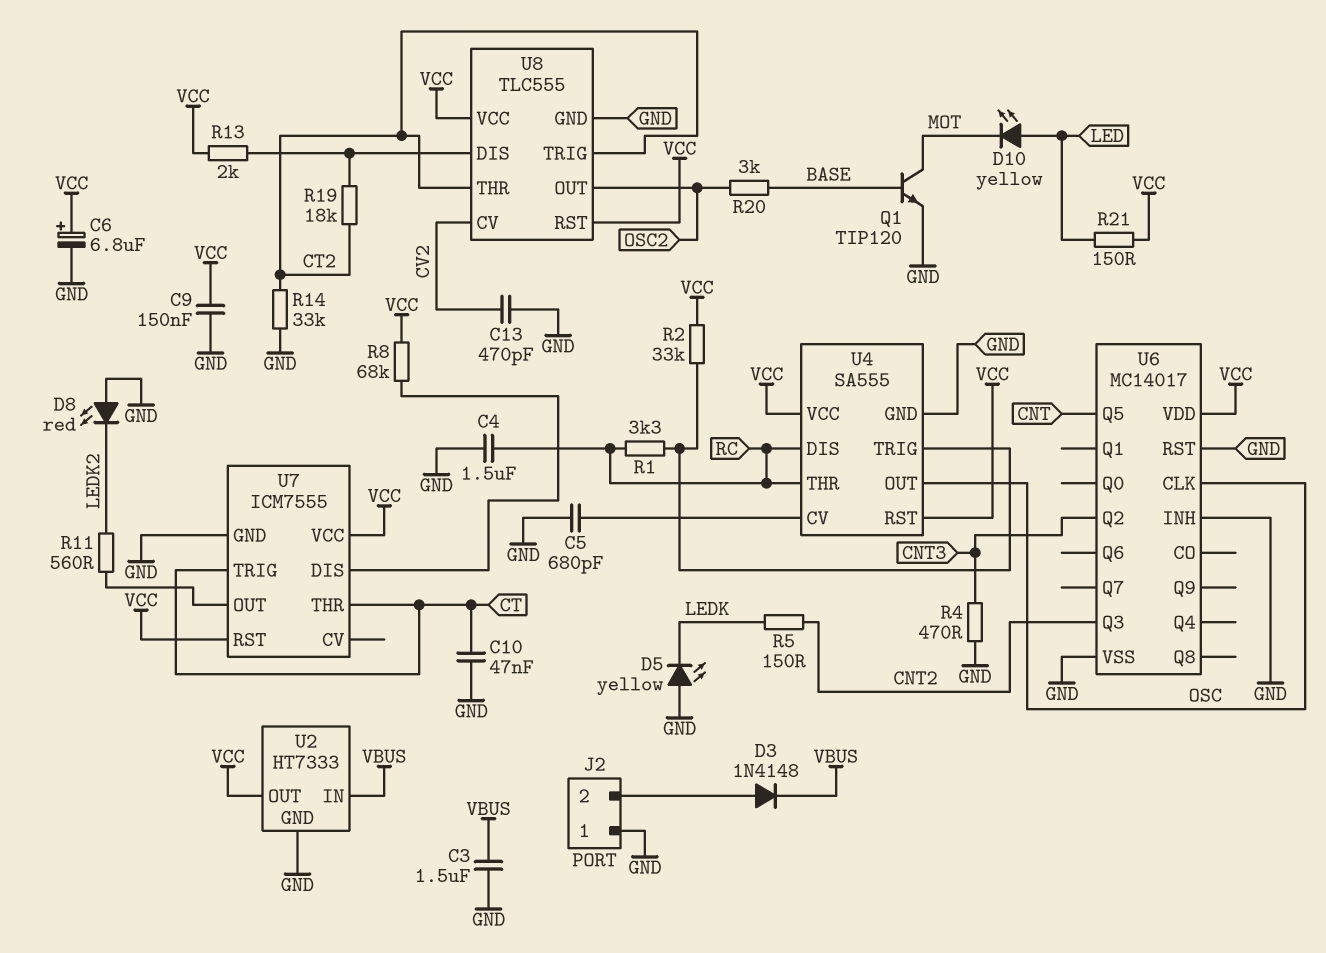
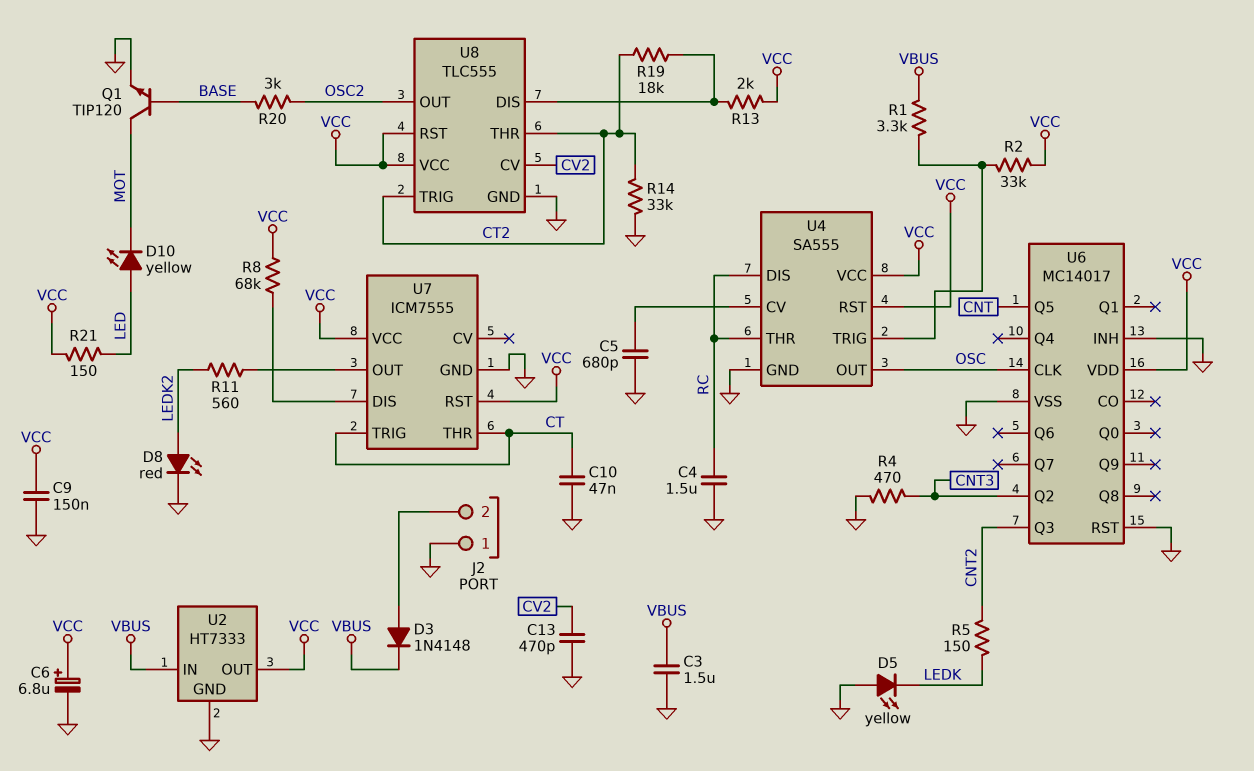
D8: LED red (A GND, K LEDK2) -> LED red (A LEDK2, K GND)
R1: 3.3k (RC, U4/TRIG) -> 3.3k (U4/TRIG, VBUS)

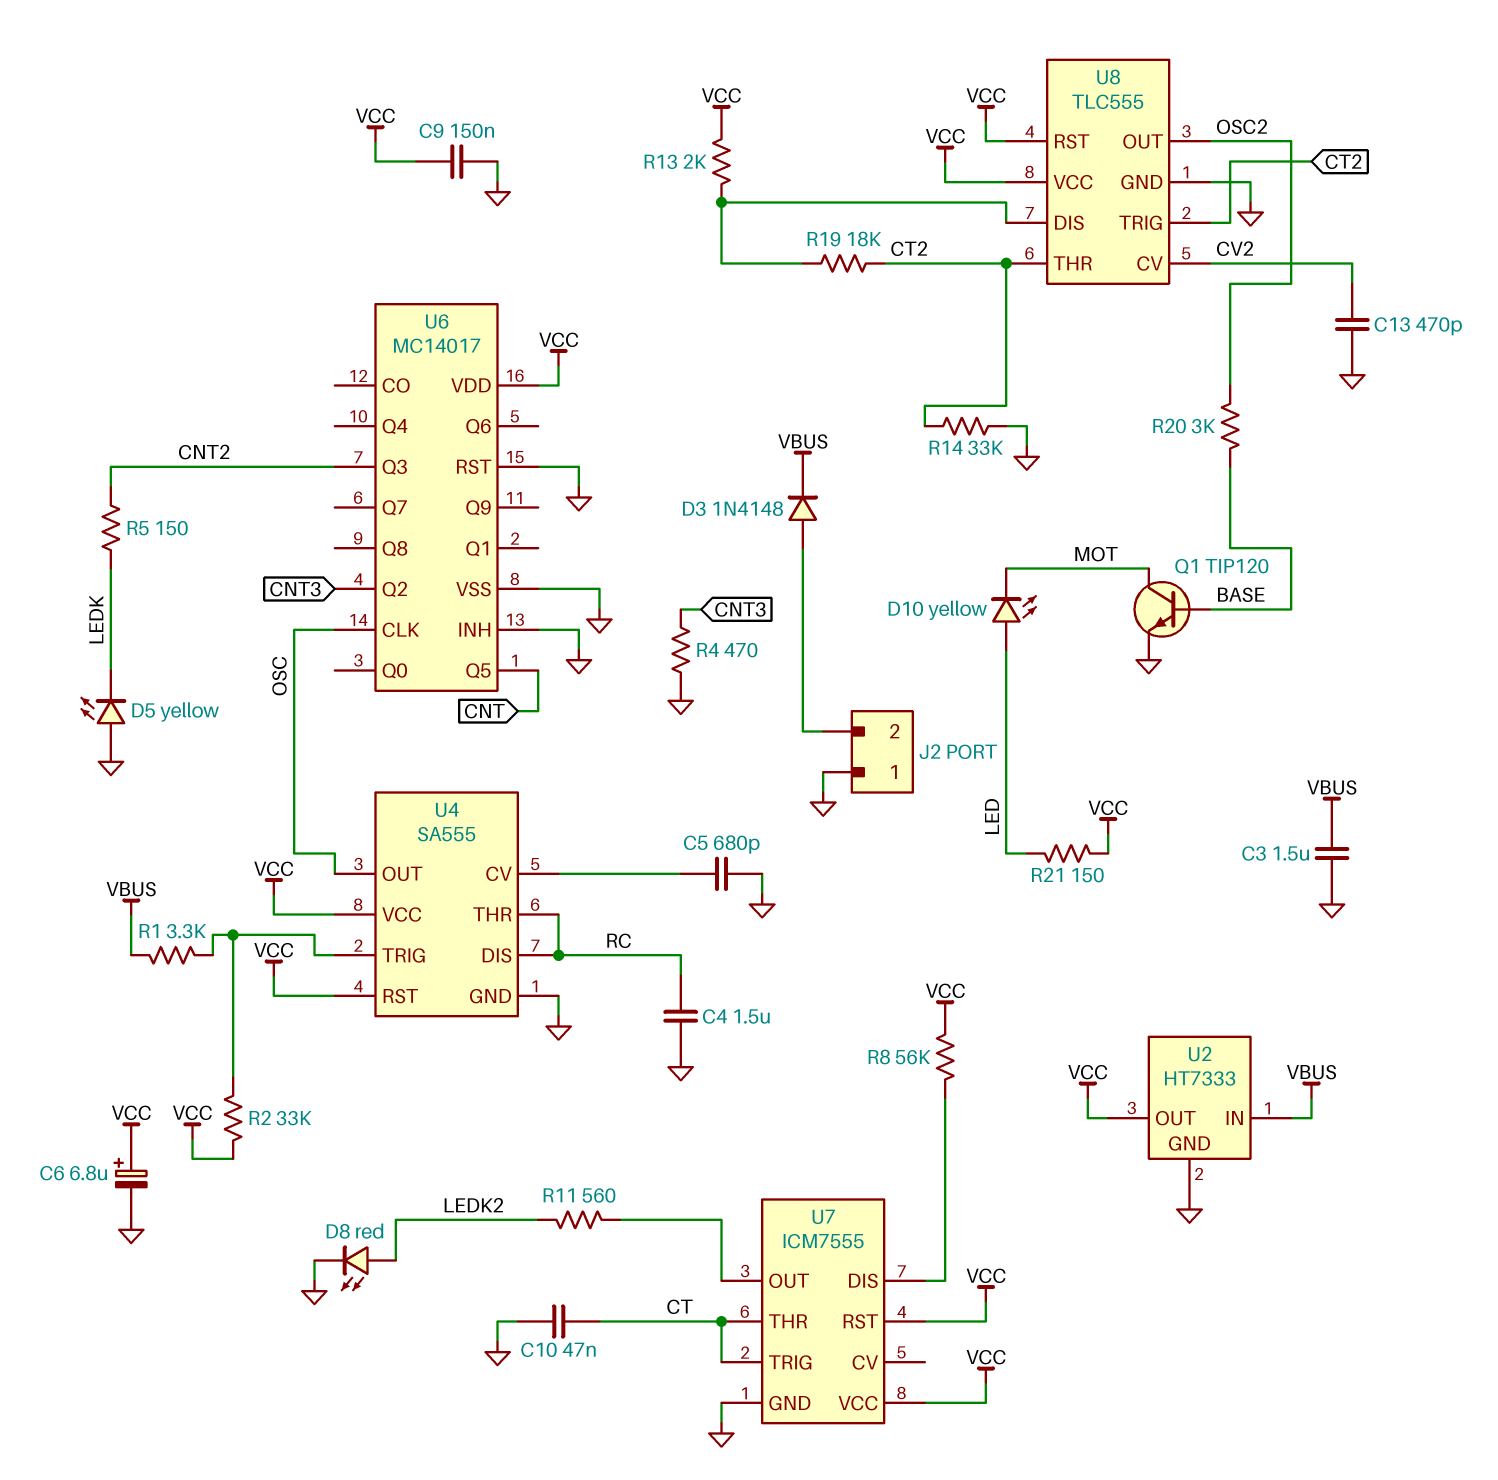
R8: 68k (U7/DIS, VCC) -> 56k (U7/DIS, VCC)

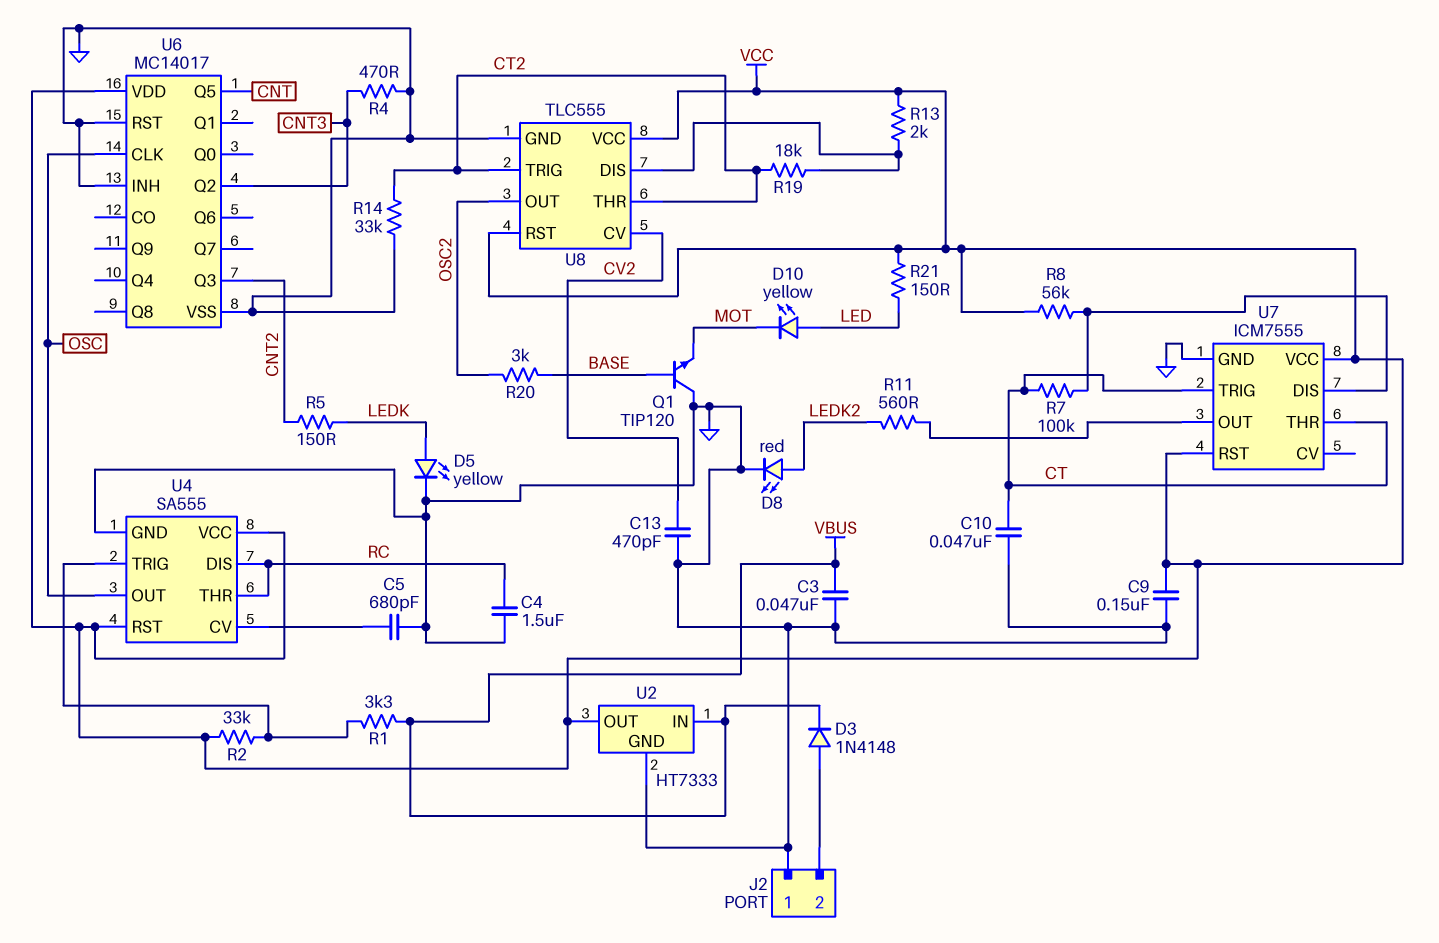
C3: 1.5uF (GND, VBUS) -> 47nF (GND, VBUS)
C6: 6.8uF (plus VCC, minus GND) -> none
D5: LED yellow (A GND, K LEDK) -> LED yellow (A LEDK, K GND)
Q1: NPN TIP120 (B BASE, C MOT, E GND) -> NPN TIP120 (B BASE, C GND, E MOT)
R7: none -> 100k (CT, U7/DIS)

